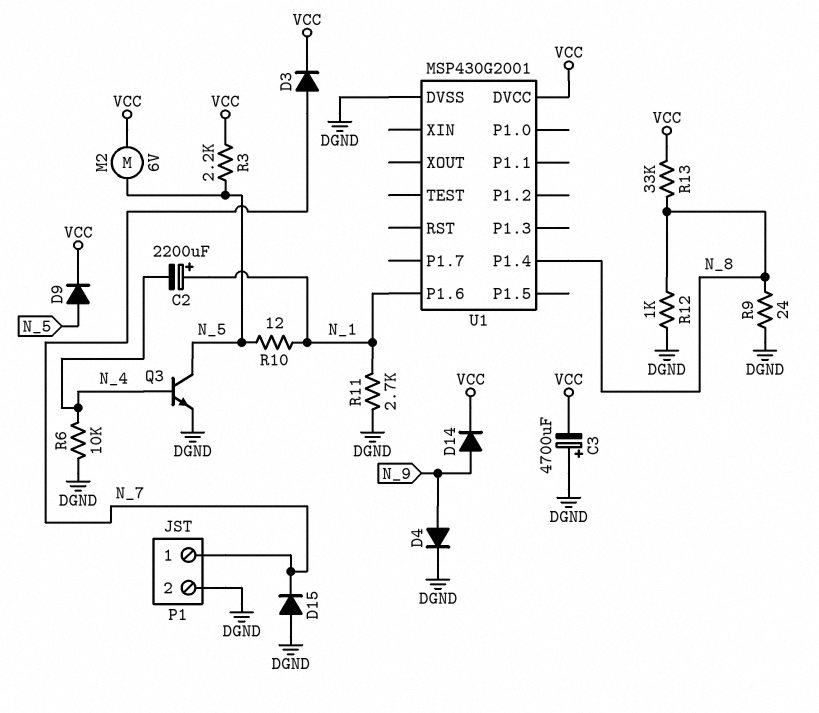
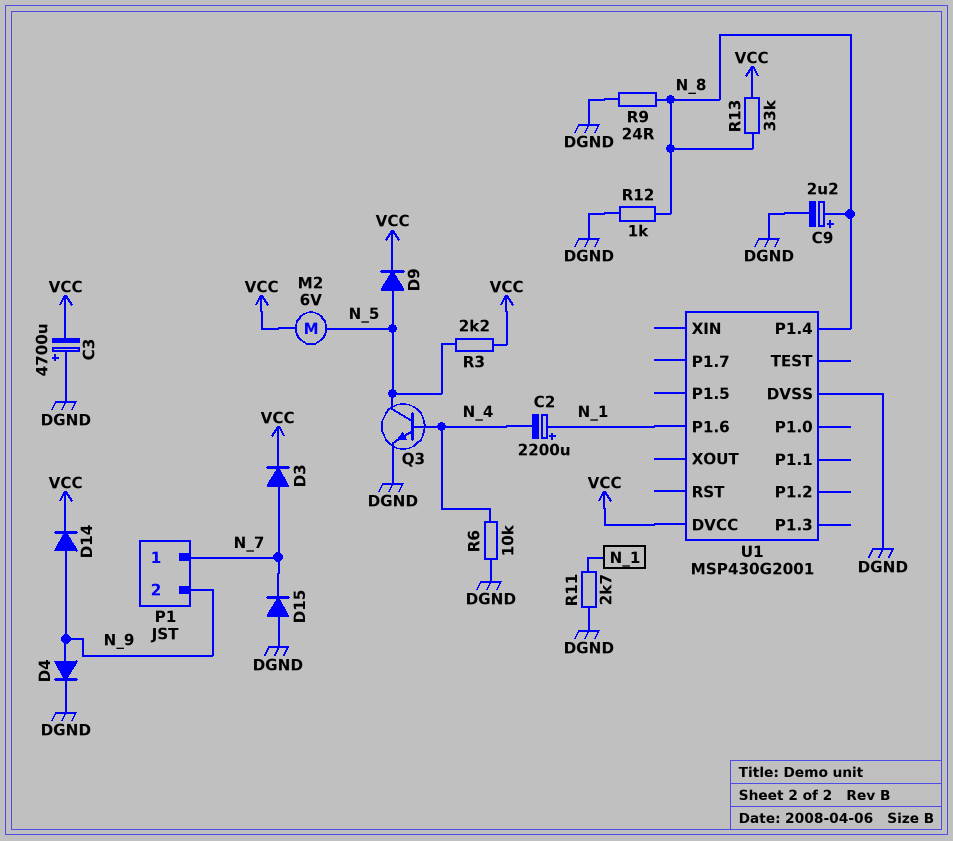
C9: none -> 2.2uF (plus N_8, minus DGND)
P1 pin 2: DGND -> N_9
R10: 12 (N_1, N_5) -> none

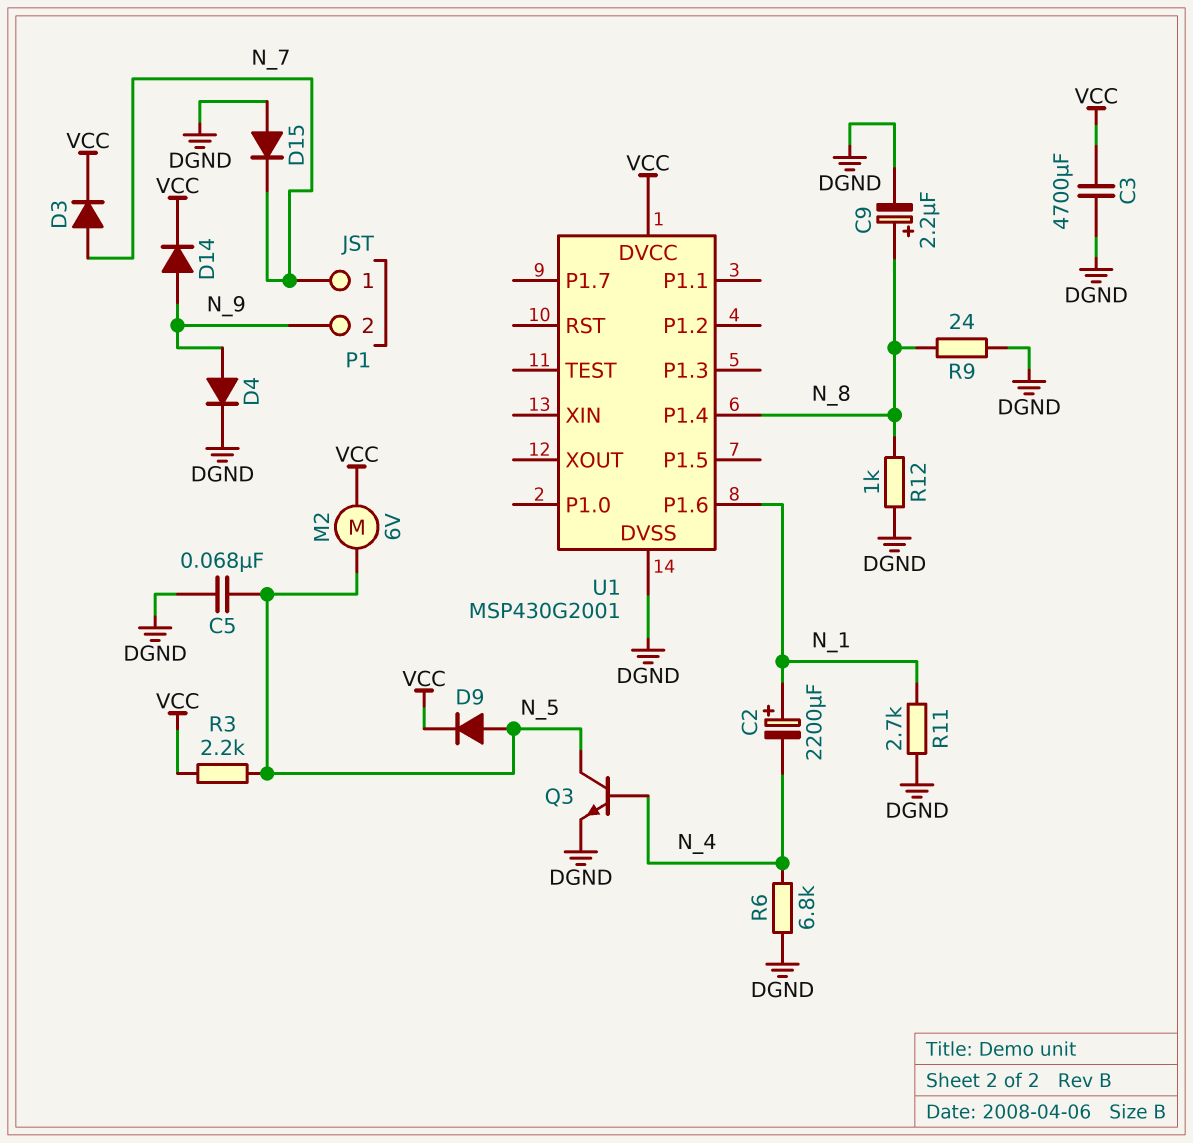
C3: 4700uF (plus DGND, minus VCC) -> 4700uF (DGND, VCC)
C5: none -> 68nF (DGND, N_5)
R6: 10k (DGND, N_4) -> 6.8k (DGND, N_4)
R13: 33k (N_8, VCC) -> none

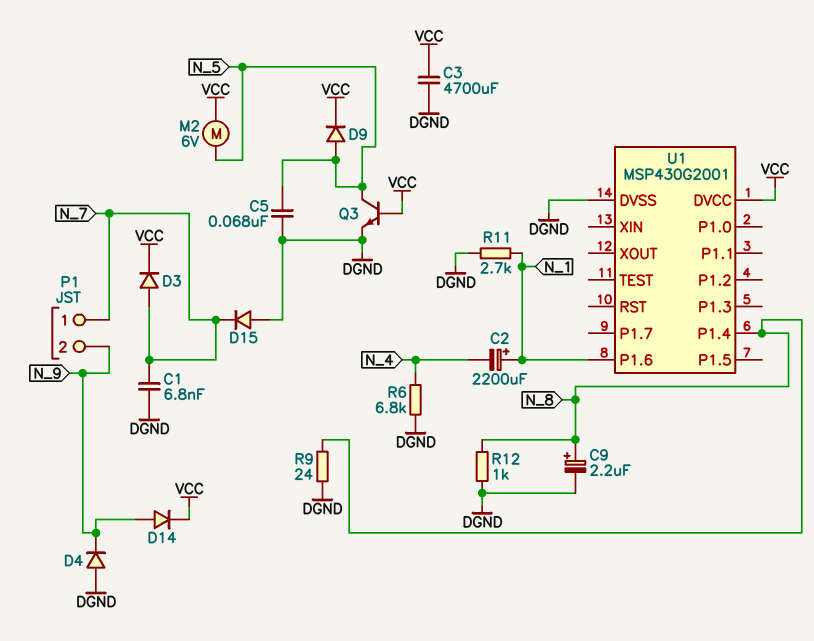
C1: none -> 6.8nF (DGND, N_7)
D4: diode (A N_9, K DGND) -> diode (A DGND, K N_9)
Q3: NPN (B N_4, C N_5, E DGND) -> NPN (B VCC, C N_5, E DGND)
R3: 2.2k (N_5, VCC) -> none

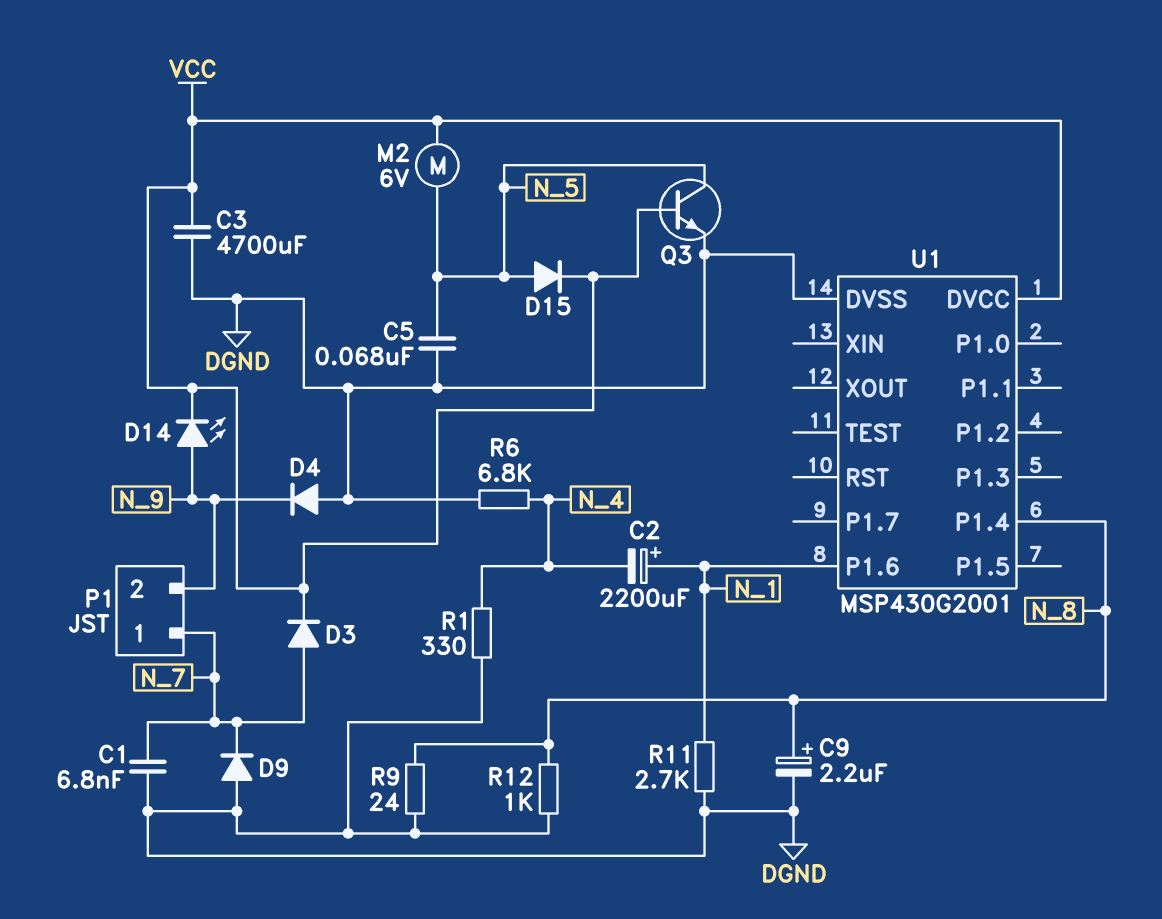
D9: diode (A N_5, K VCC) -> diode (A DGND, K N_7)
D14: diode (A N_9, K VCC) -> LED (A N_9, K VCC)
D15: diode (A DGND, K N_7) -> diode (A N_5, K VCC)
R1: none -> 330 (DGND, N_4)

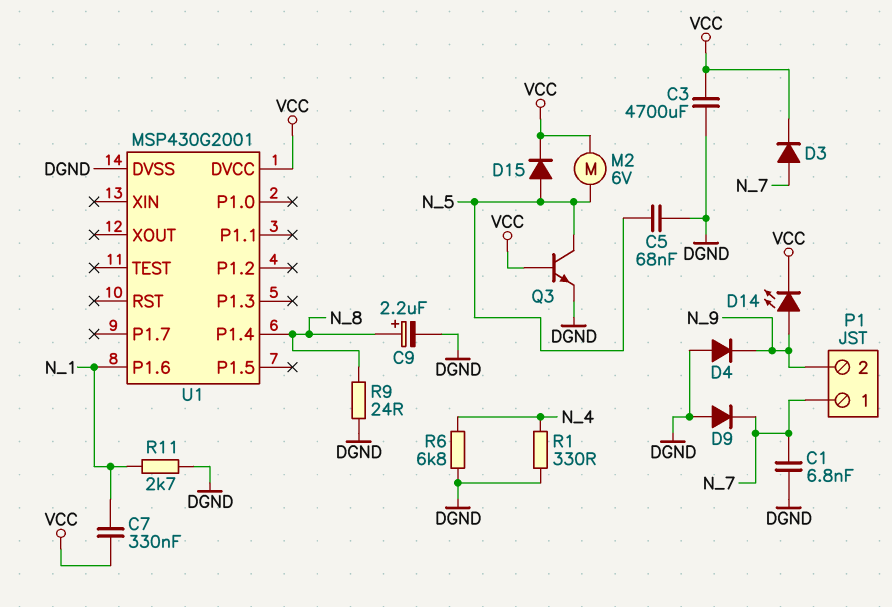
C2: 2200uF (plus N_1, minus N_4) -> none
C7: none -> 330nF (N_1, VCC)
R12: 1k (DGND, N_8) -> none

